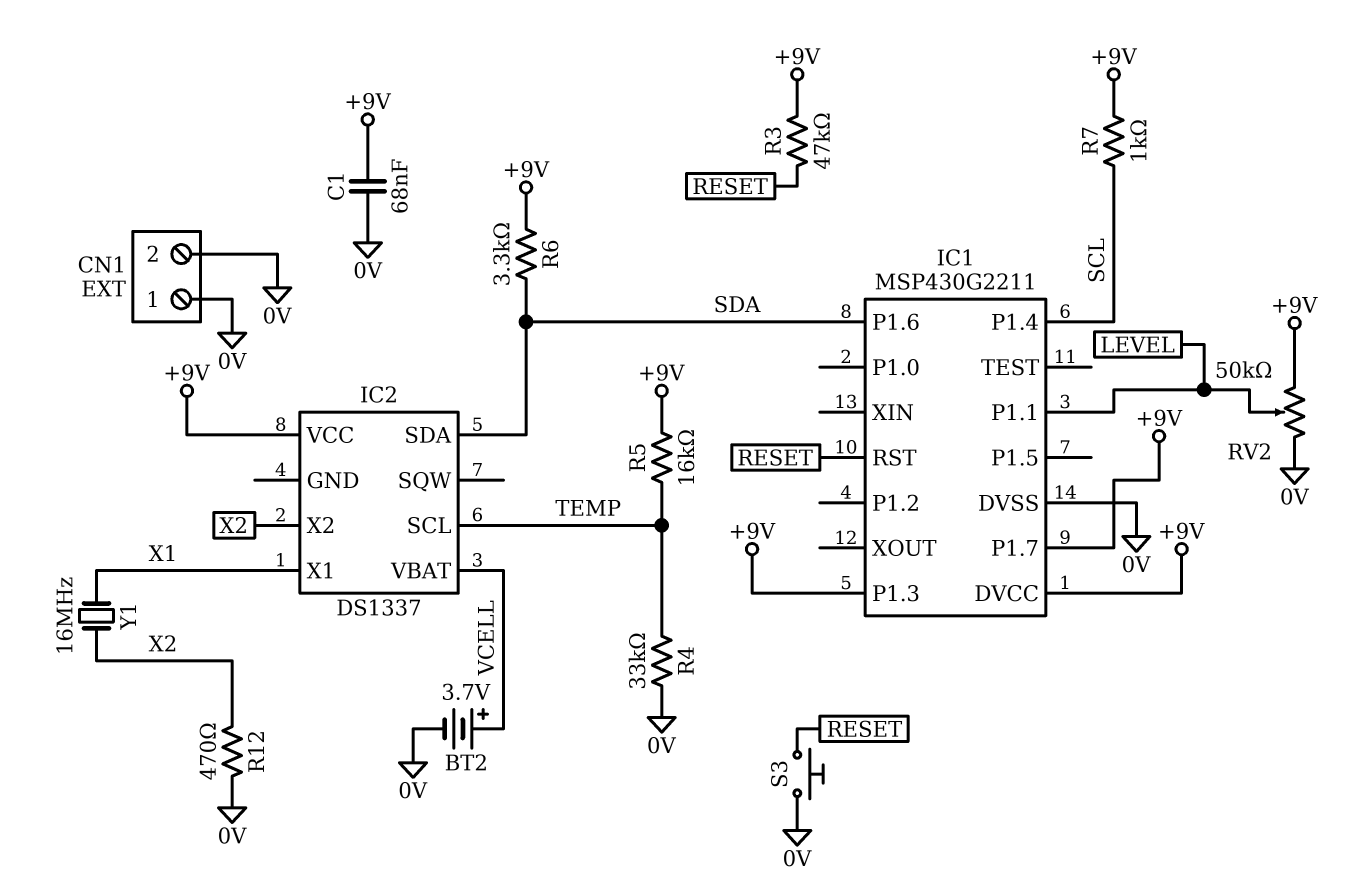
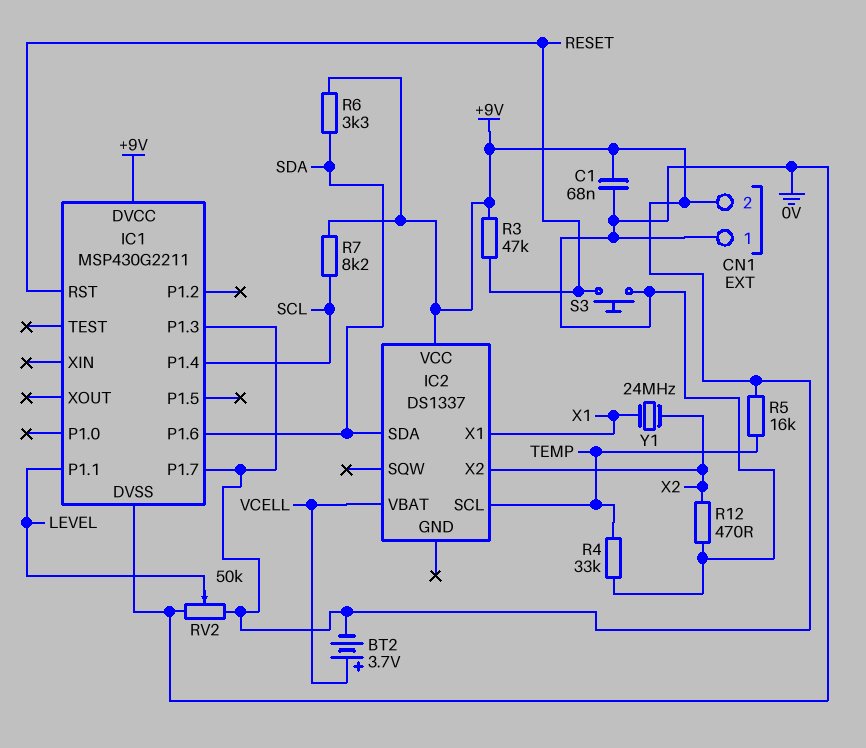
BT2: 3.7V (plus VCELL, minus 0V) -> 3.7V (plus VCELL, minus +9V)
CN1 pin 2: 0V -> +9V
R7: 1k (+9V, SCL) -> 8.2k (+9V, SCL)
Y1: 16MHz (X1, X2) -> 24MHz (X1, X2)

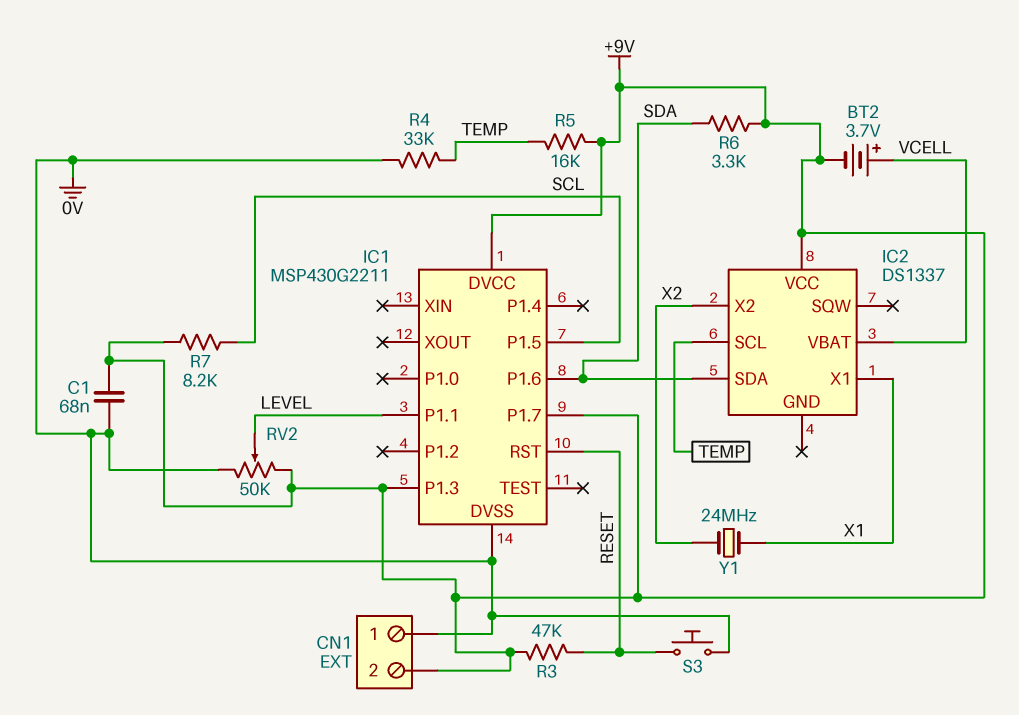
IC1 pin P1.4: SCL -> none
IC1 pin P1.5: none -> SCL
R12: 470 (0V, X2) -> none

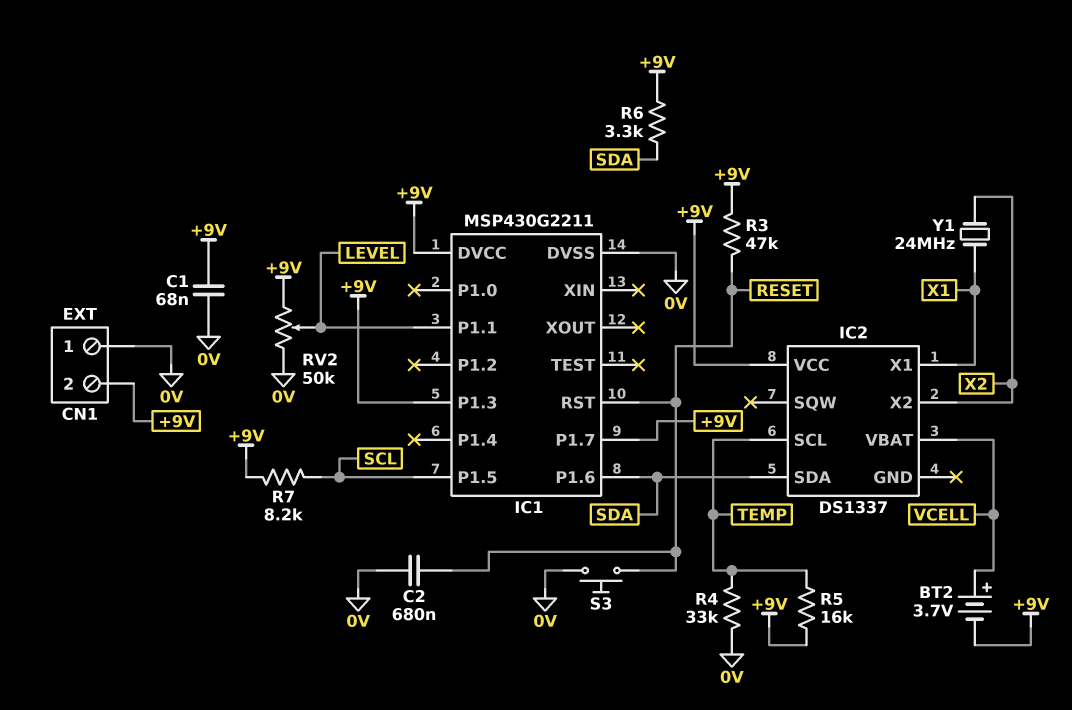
C2: none -> 680nF (0V, RESET)

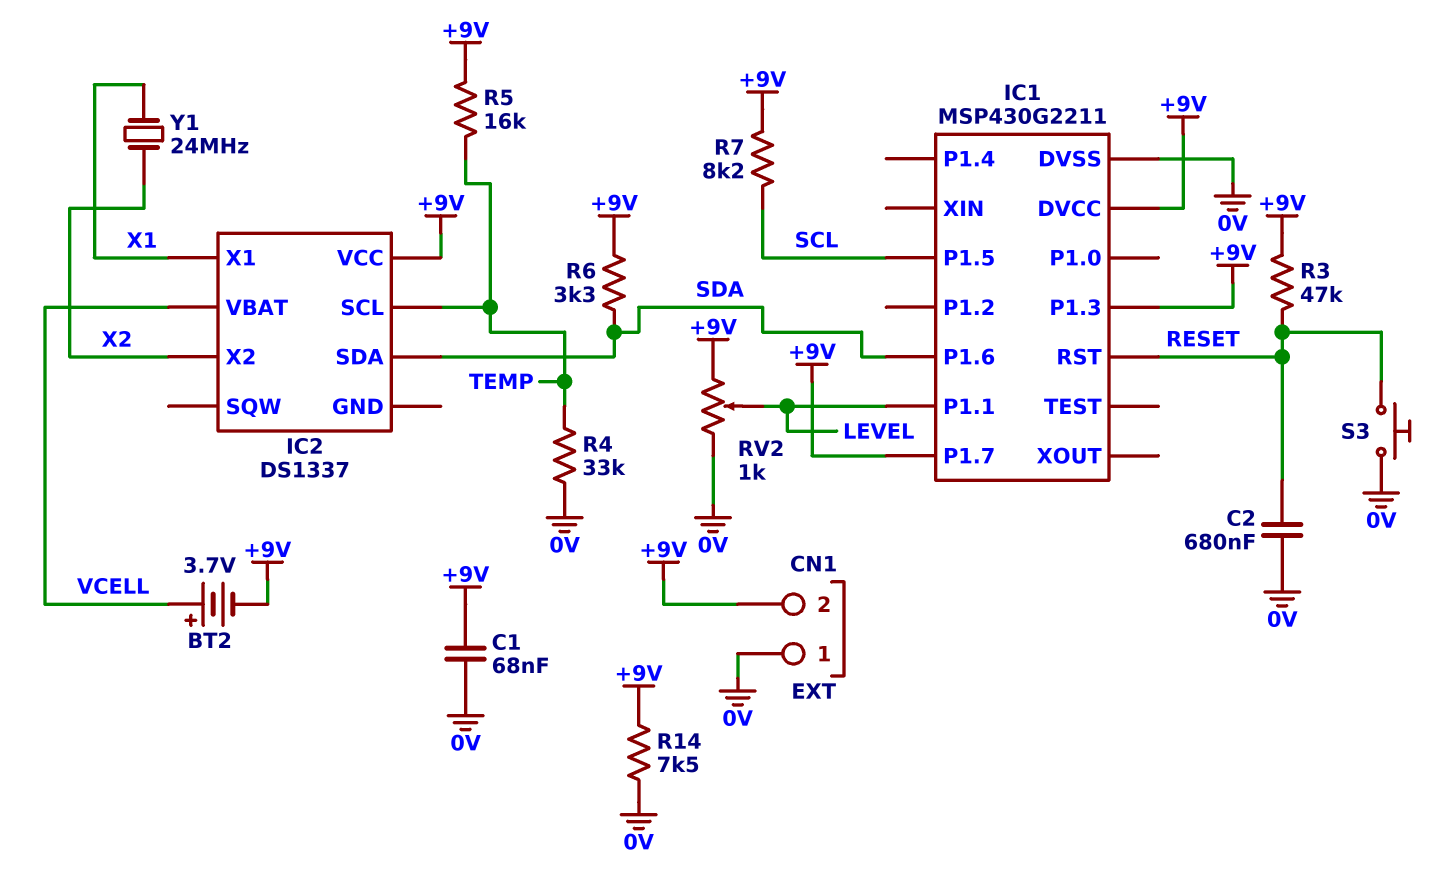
R14: none -> 7.5k (+9V, 0V)
RV2: 50k (+9V, 0V, wiper LEVEL) -> 1k (+9V, 0V, wiper LEVEL)

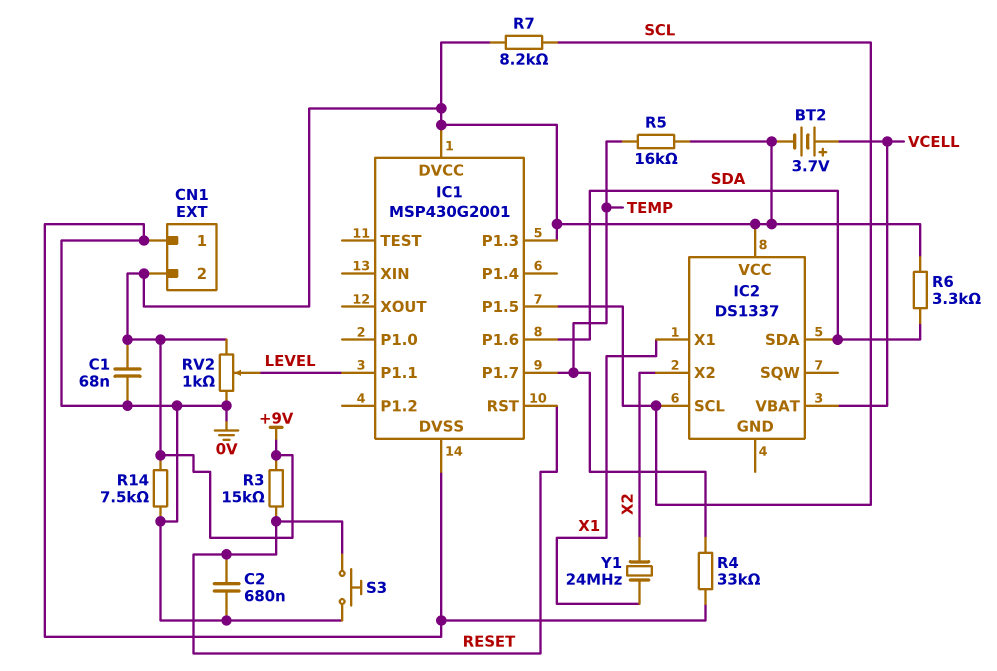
IC1: MSP430G2211 -> MSP430G2001
IC1 pin P1.7: +9V -> TEMP
IC2 pin SCL: TEMP -> SCL
R3: 47k (+9V, RESET) -> 15k (+9V, RESET)

